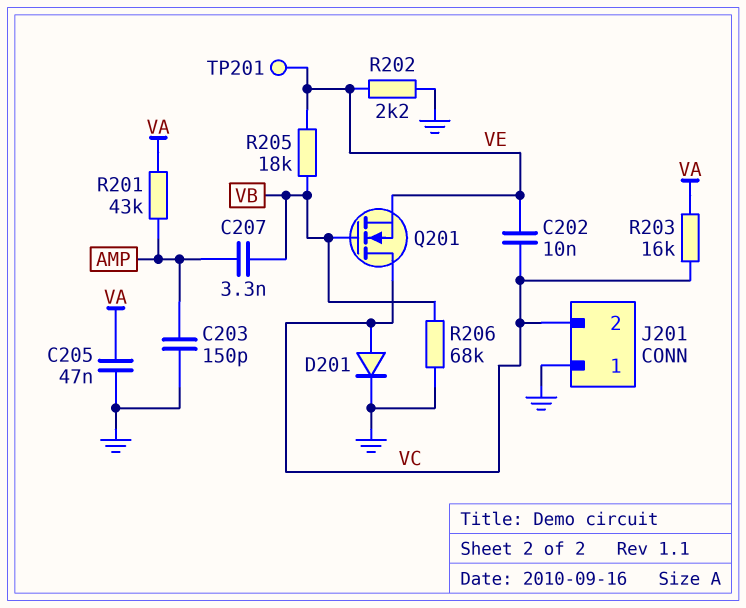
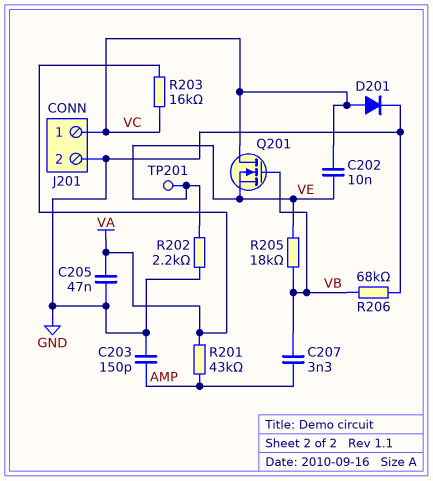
J201 pin 1: GND -> VC
J201 pin 2: VC -> GND

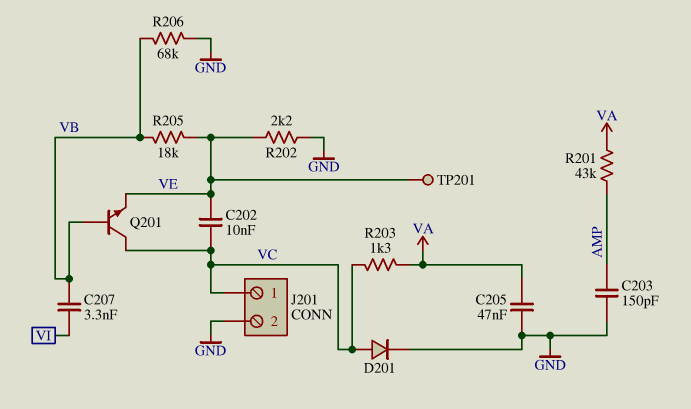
C207: 3.3nF (AMP, VB) -> 3.3nF (VB, VI)
Q201: NMOS (G VB, D VC, S VE) -> NPN (B VB, C VC, E VE)
R203: 16k (VA, VC) -> 1.3k (VA, VC)

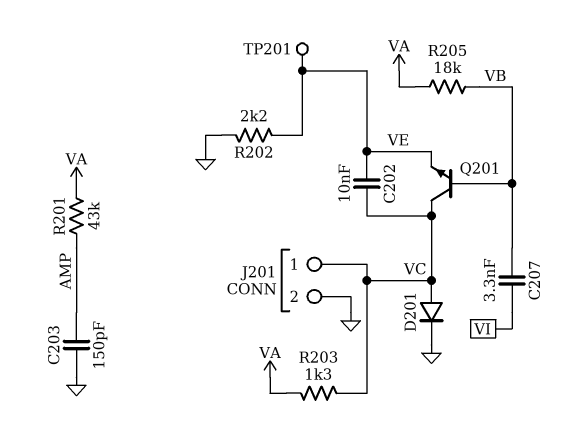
C205: 47nF (GND, VA) -> none
R205: 18k (VB, VE) -> 18k (VA, VB)
R206: 68k (GND, VB) -> none

